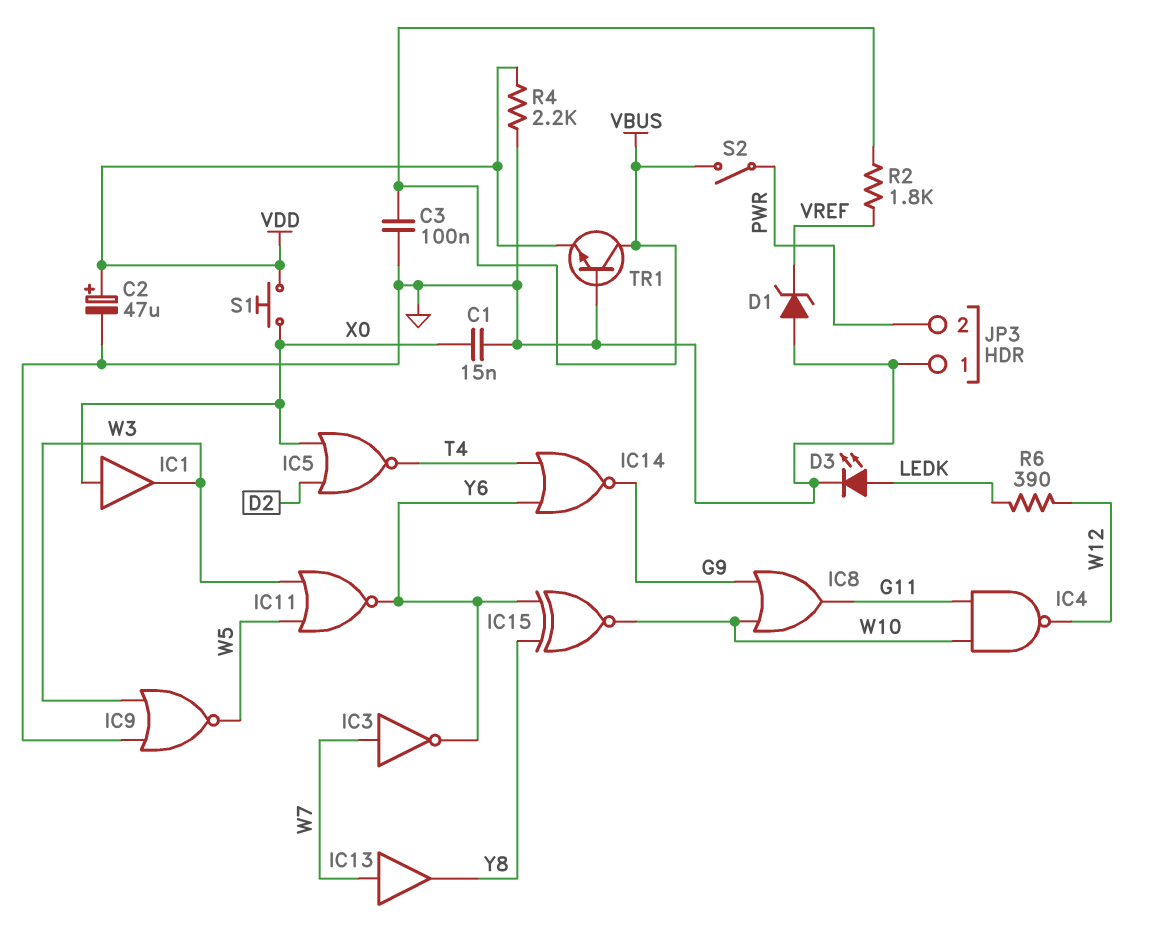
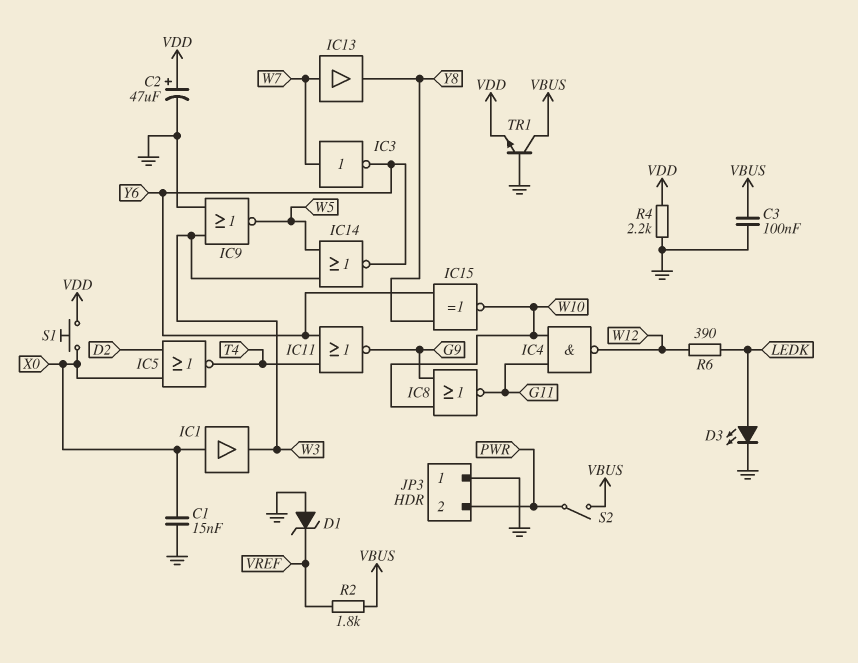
IC8: OR (in G9, in W10, out G11) -> NOR (in G9, in W10, out G11)
IC11: NOR (in W3, in W5, out Y6) -> NOR (in T4, in Y6, out G9)
IC14: NOR (in T4, in Y6, out G9) -> NOR (in W3, in W5, out Y6)

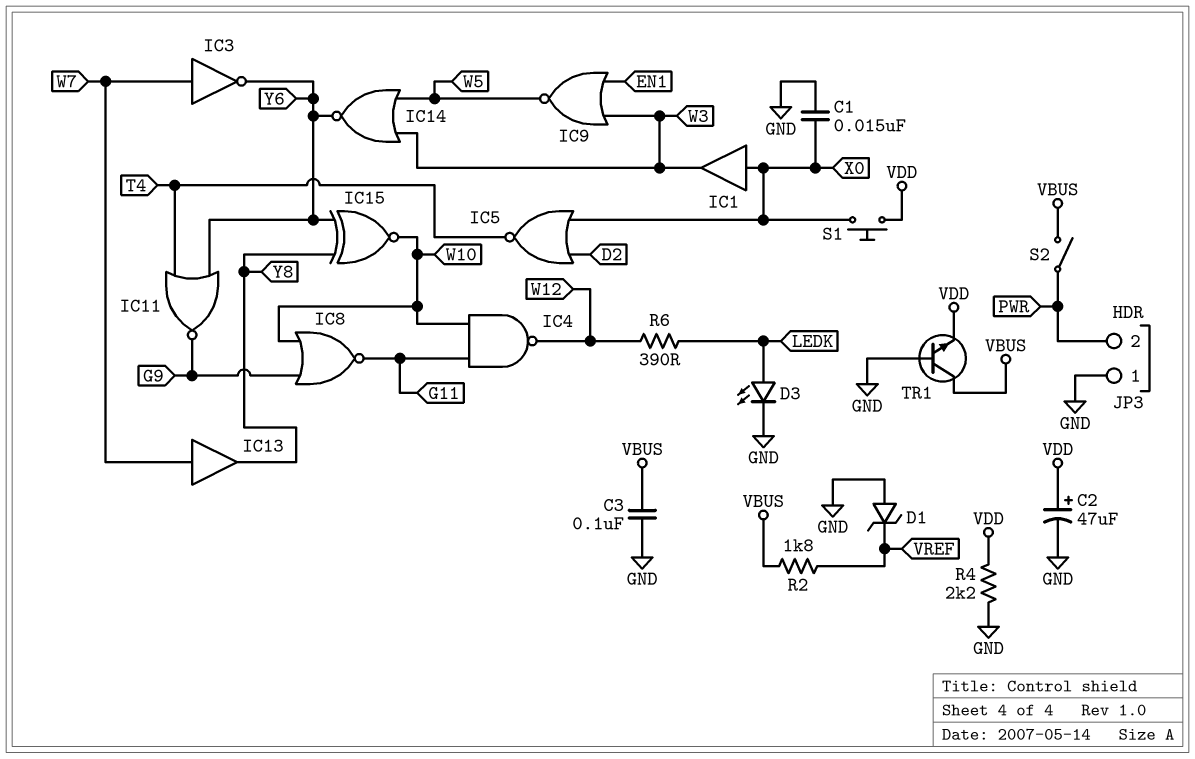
IC9: NOR (in GND, in W3, out W5) -> NOR (in EN1, in W3, out W5)

